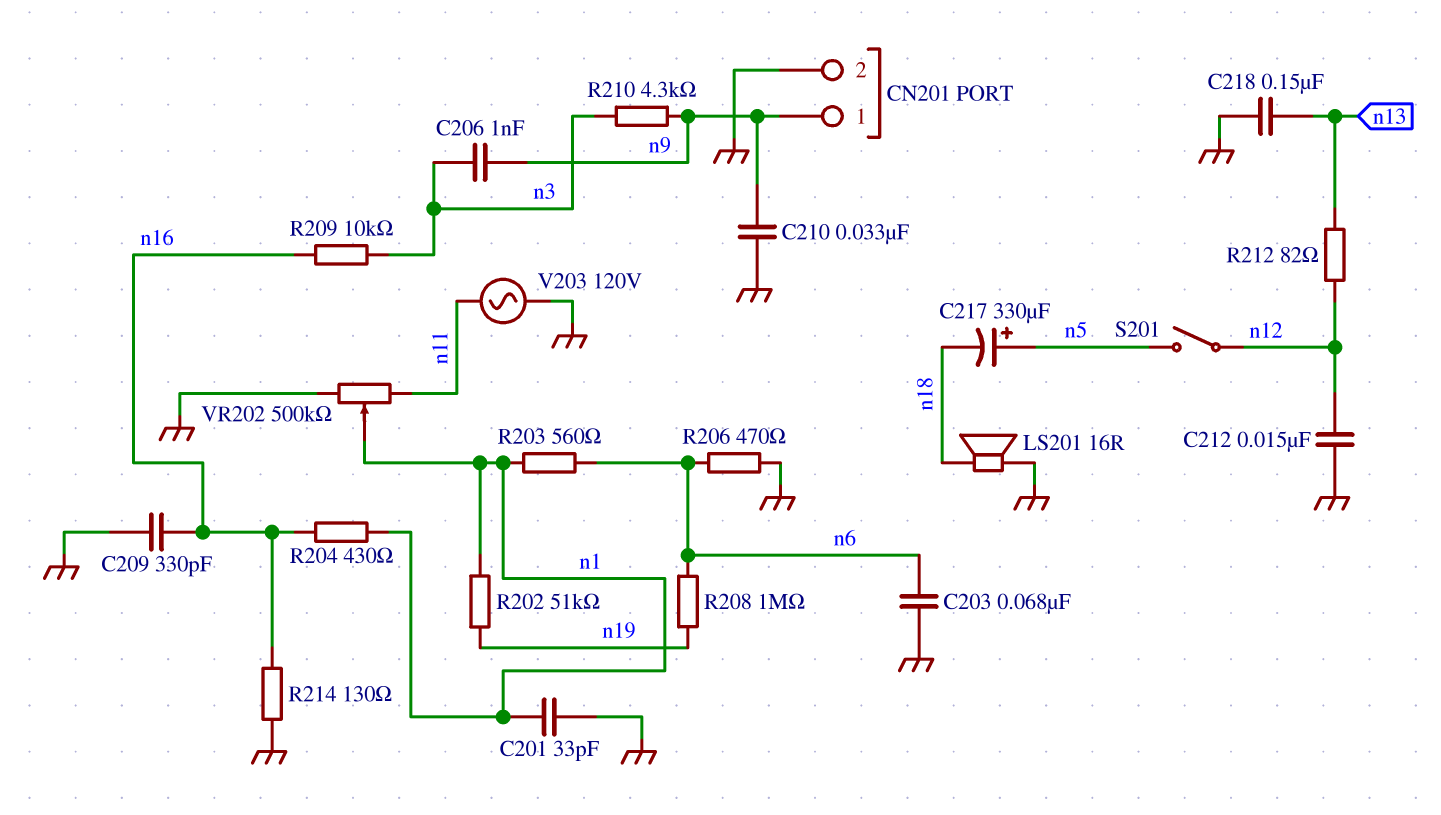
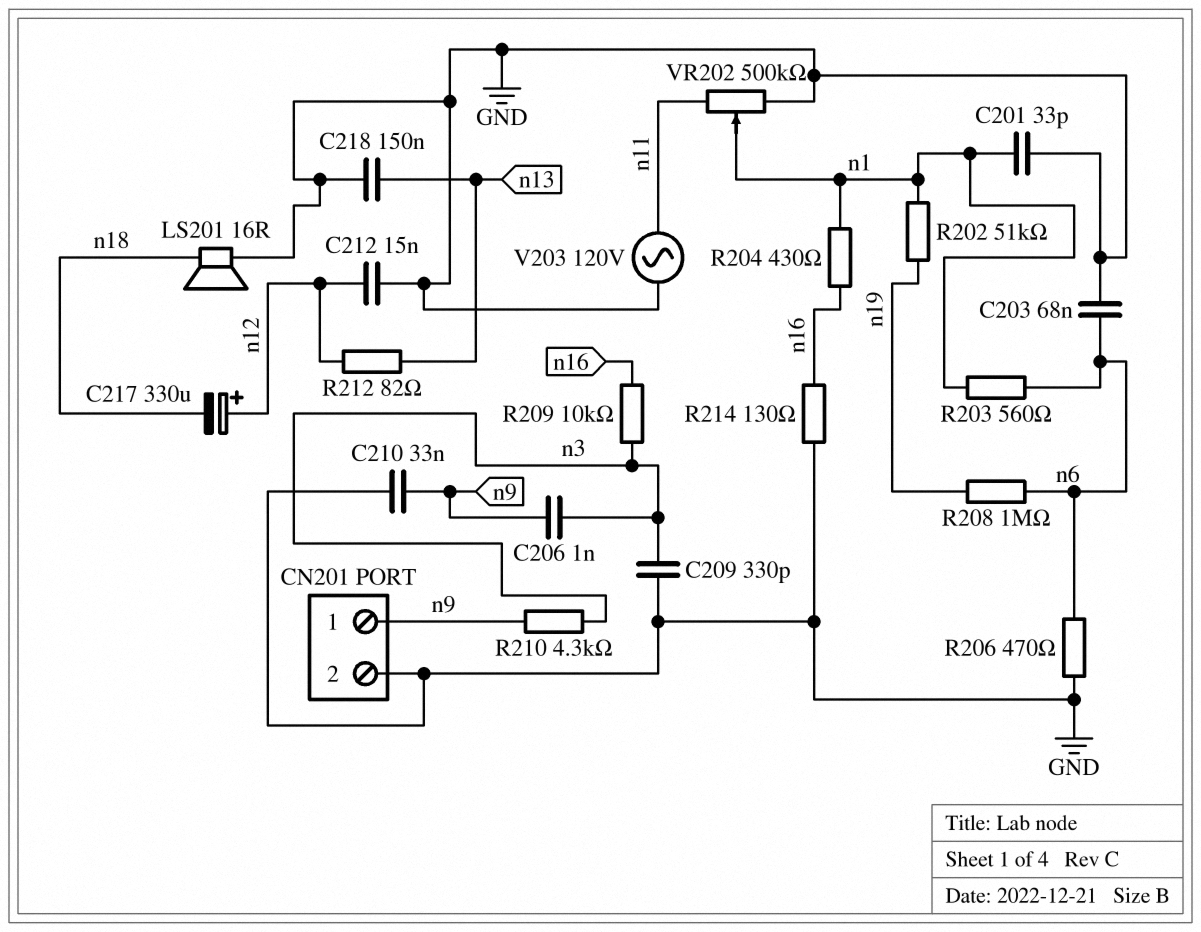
C209: 330pF (GND, n16) -> 330pF (GND, n3)
C217: 330uF (plus n5, minus n18) -> 330uF (plus n12, minus n18)
S201: switch (n5, n12) -> none

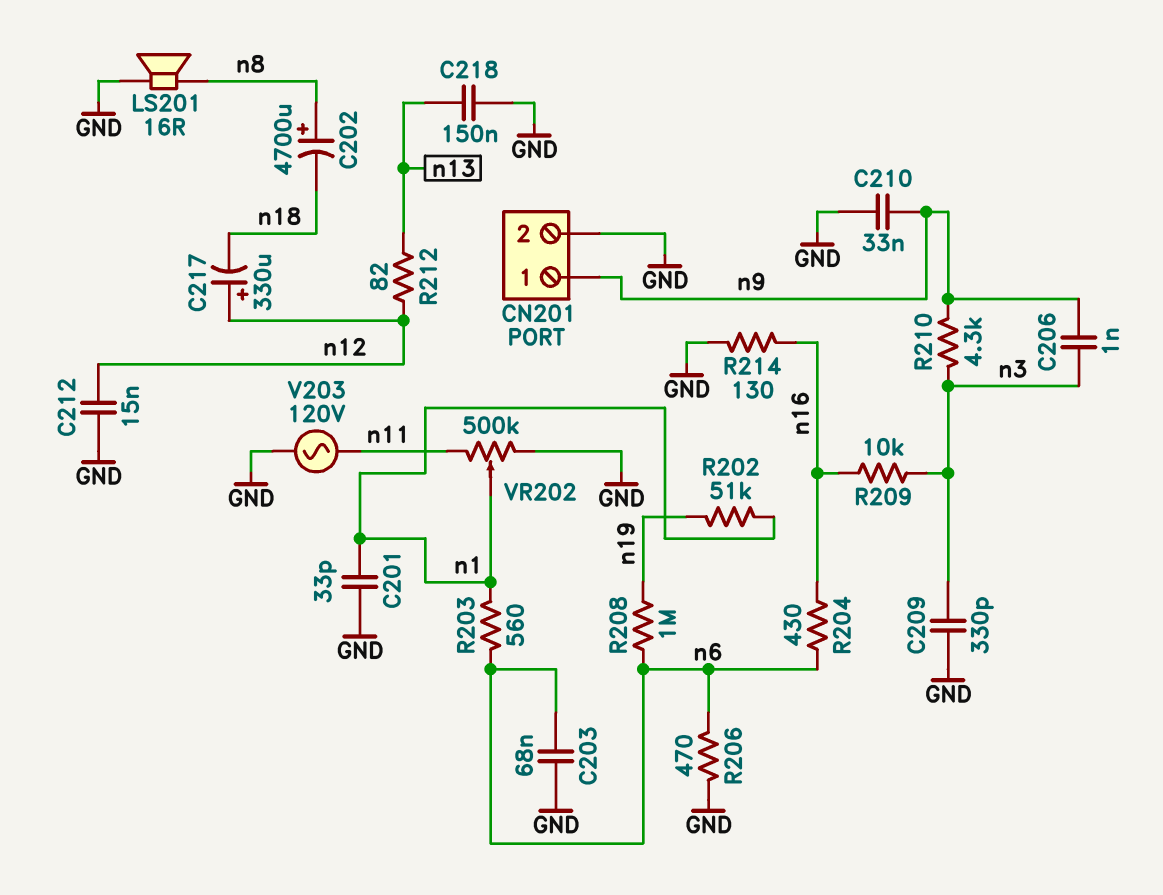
C202: none -> 4700uF (plus n8, minus n18)
LS201: speaker 16R (GND, n18) -> speaker 16R (GND, n8)
R204: 430 (n1, n16) -> 430 (n6, n16)

